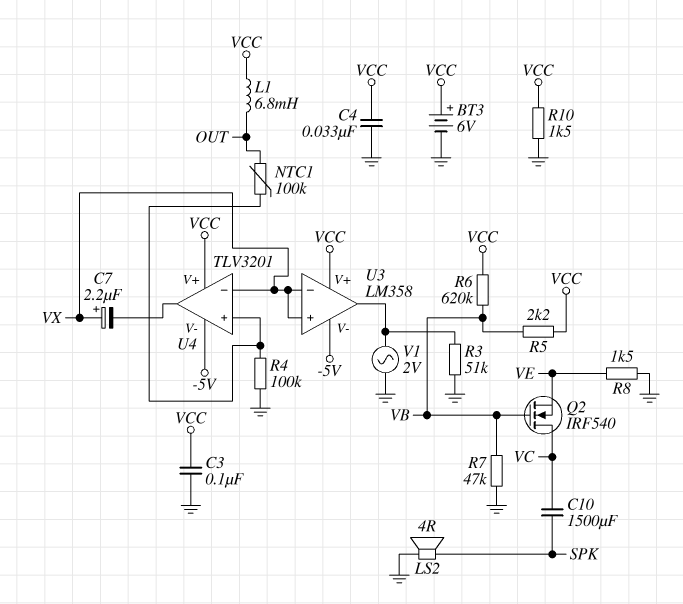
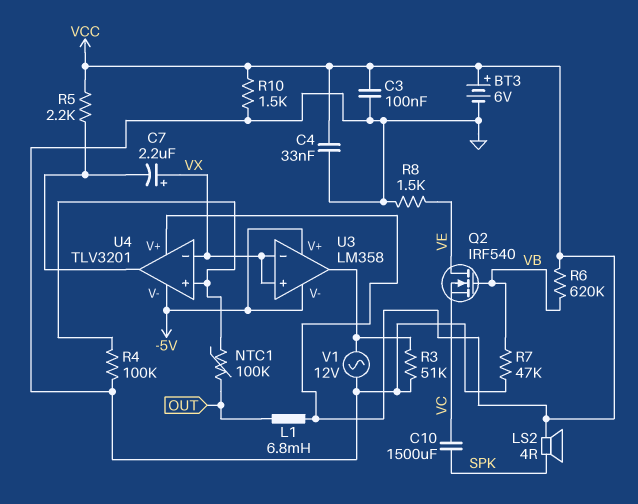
LS2: speaker 4R (GND, SPK) -> speaker 4R (SPK, VCC)
Q2: NMOS IRF540 (G VB, D VC, S VE) -> NMOS IRF540 (G VB, D VE, S VC)
R5: 2.2k (VB, VCC) -> 2.2k (U4/out, VCC)
U3 pin V+: VCC -> -5V
V1: AC 2V (GND, U3/out) -> AC 12V (GND, U3/out)

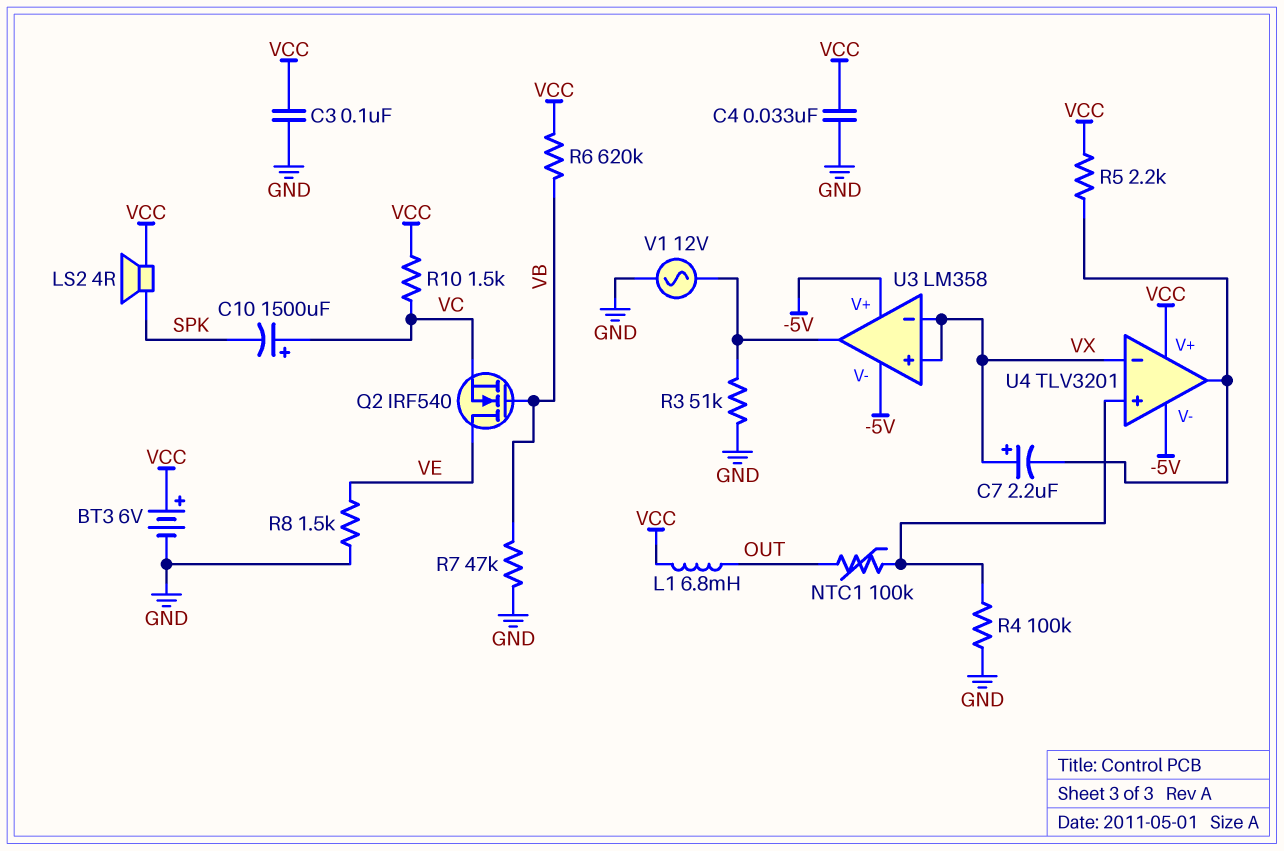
C10: 1500uF (SPK, VC) -> 1500uF (plus VC, minus SPK)
R10: 1.5k (GND, VCC) -> 1.5k (VC, VCC)

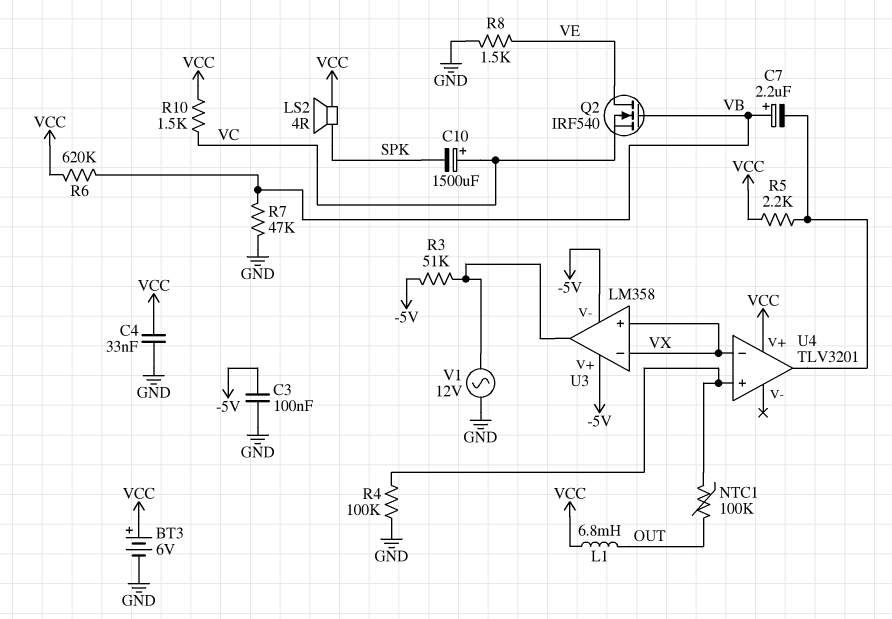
C3: 100nF (GND, VCC) -> 100nF (-5V, GND)
C7: 2.2uF (plus VX, minus U4/out) -> 2.2uF (plus VB, minus U4/out)
R3: 51k (GND, U3/out) -> 51k (-5V, U3/out)
U4 pin V-: -5V -> none

